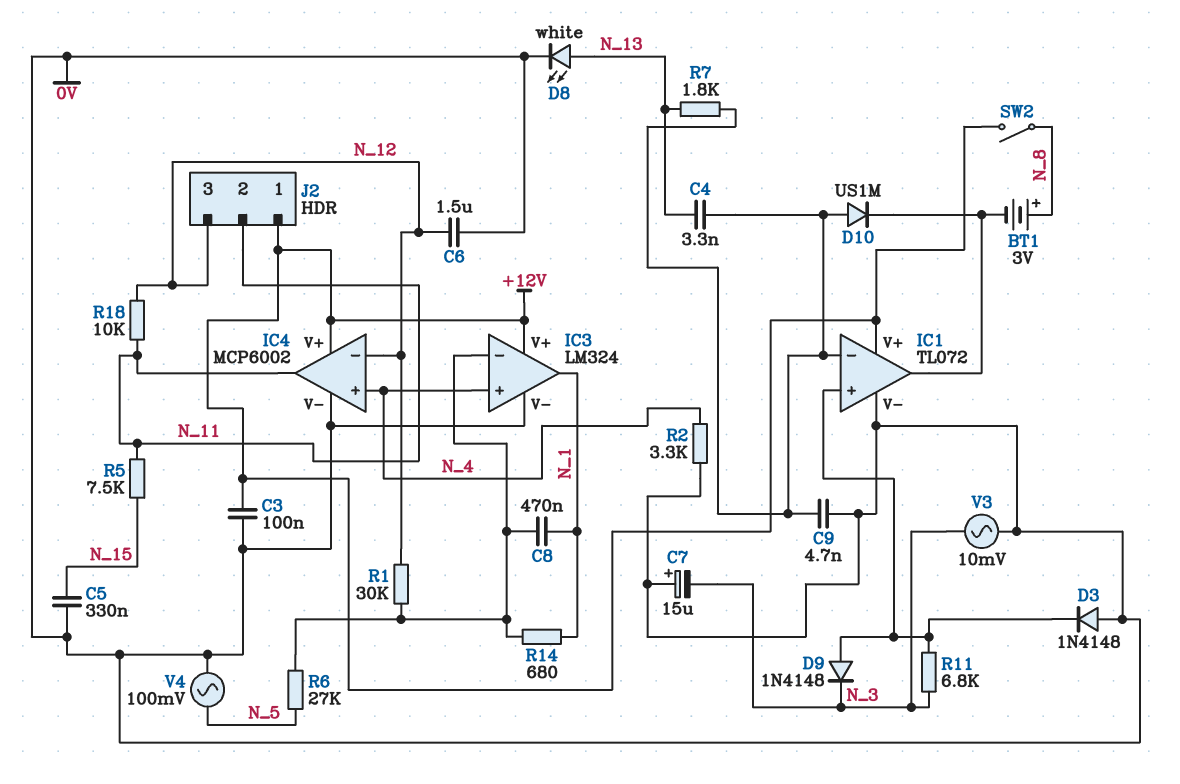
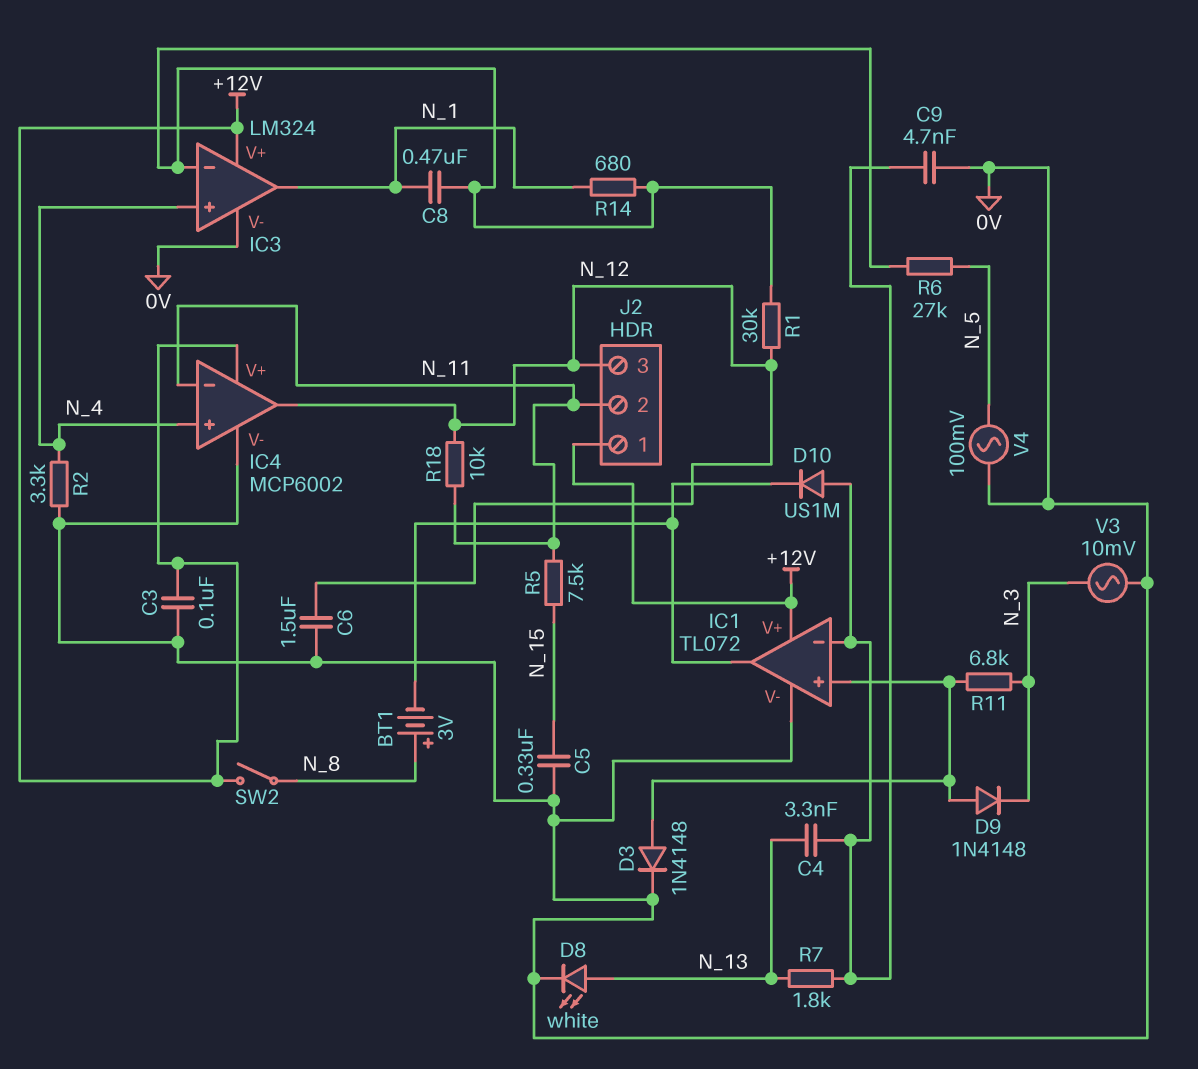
C7: 15uF (plus 0V, minus N_3) -> none
D3: diode 1N4148 (A 0V, K IC1/in+) -> diode 1N4148 (A IC1/in+, K 0V)
IC4 pin in-: N_12 -> N_11
IC4 pin out: N_11 -> N_12

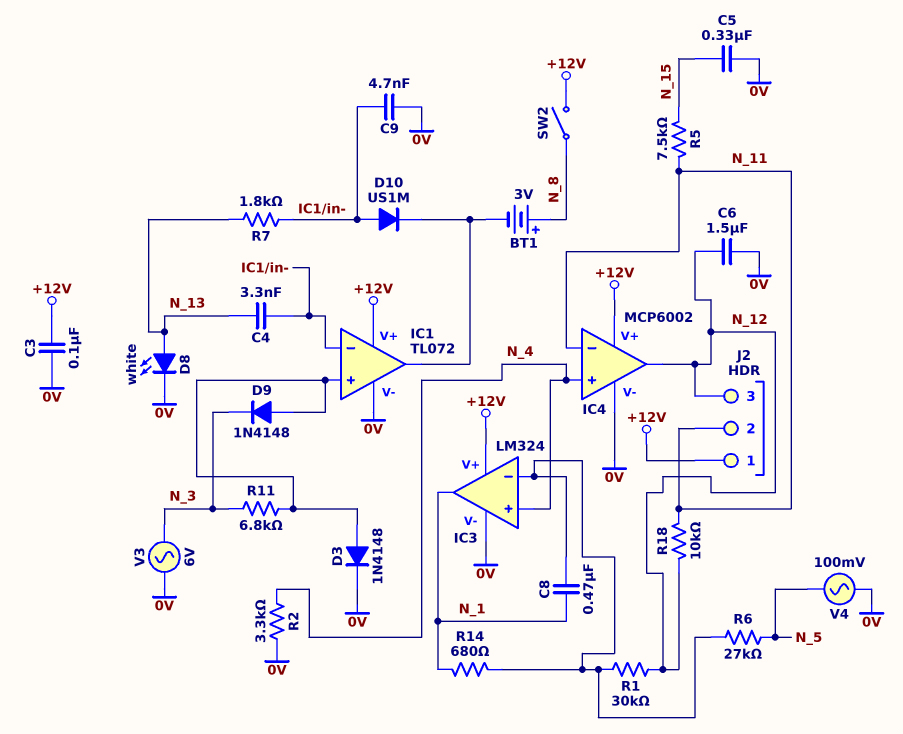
V3: AC 10mV (0V, N_3) -> AC 6V (0V, N_3)

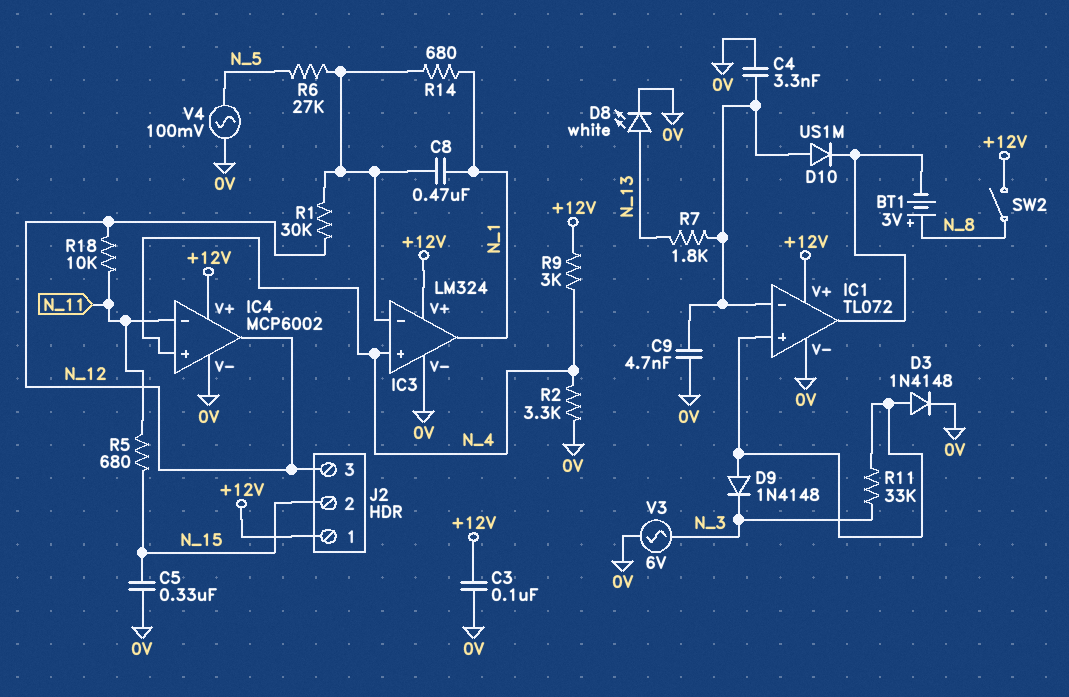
C4: 3.3nF (IC1/in-, N_13) -> 3.3nF (0V, IC1/in-)
C6: 1.5uF (0V, N_12) -> none
J2 pin 2: N_11 -> N_15
R5: 7.5k (N_11, N_15) -> 680 (N_11, N_15)
R9: none -> 3k (+12V, N_4)
R11: 6.8k (IC1/in+, N_3) -> 33k (IC1/in+, N_3)

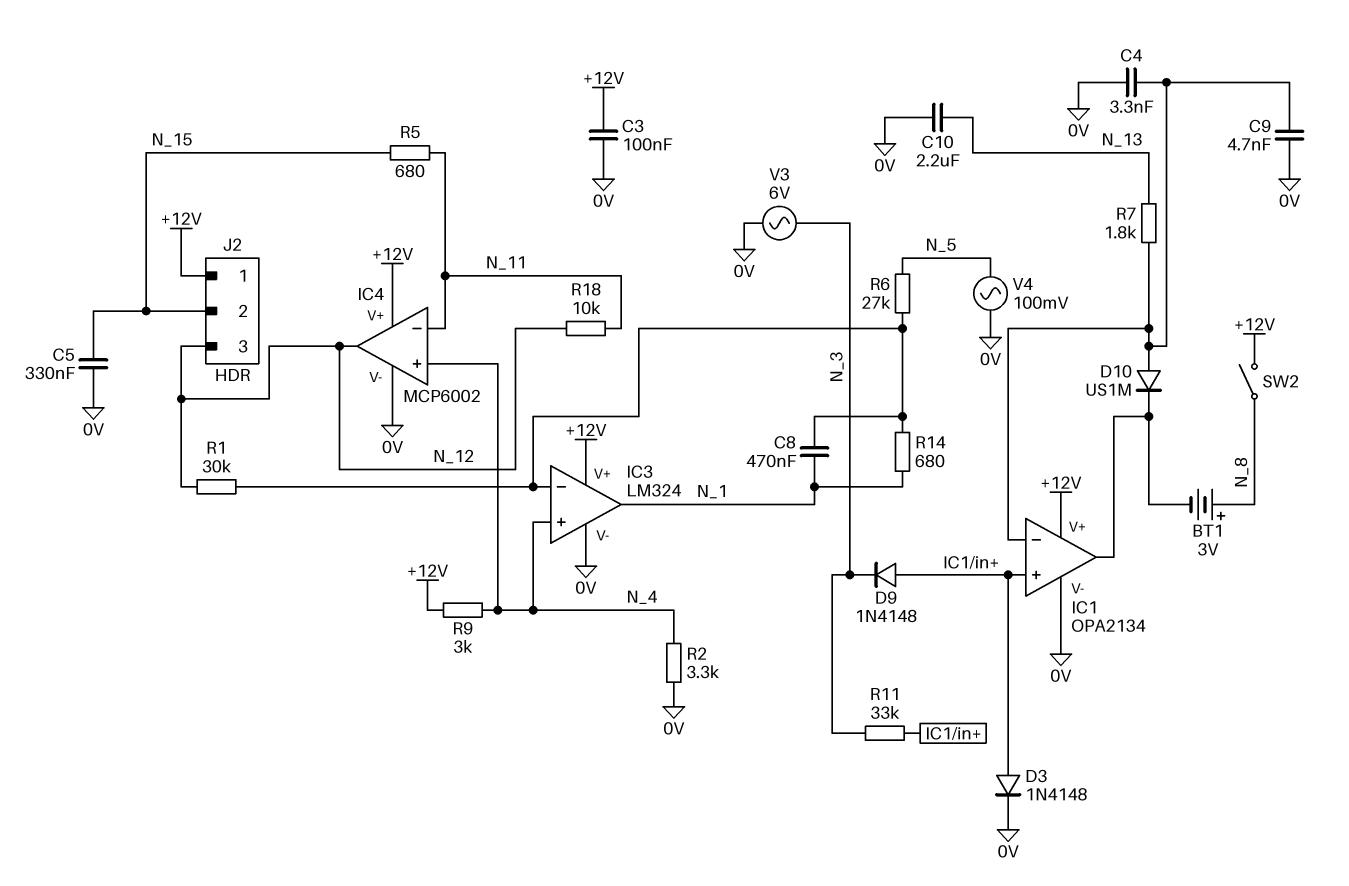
C10: none -> 2.2uF (0V, N_13)
D8: LED white (A N_13, K 0V) -> none
IC1: TL072 -> OPA2134

